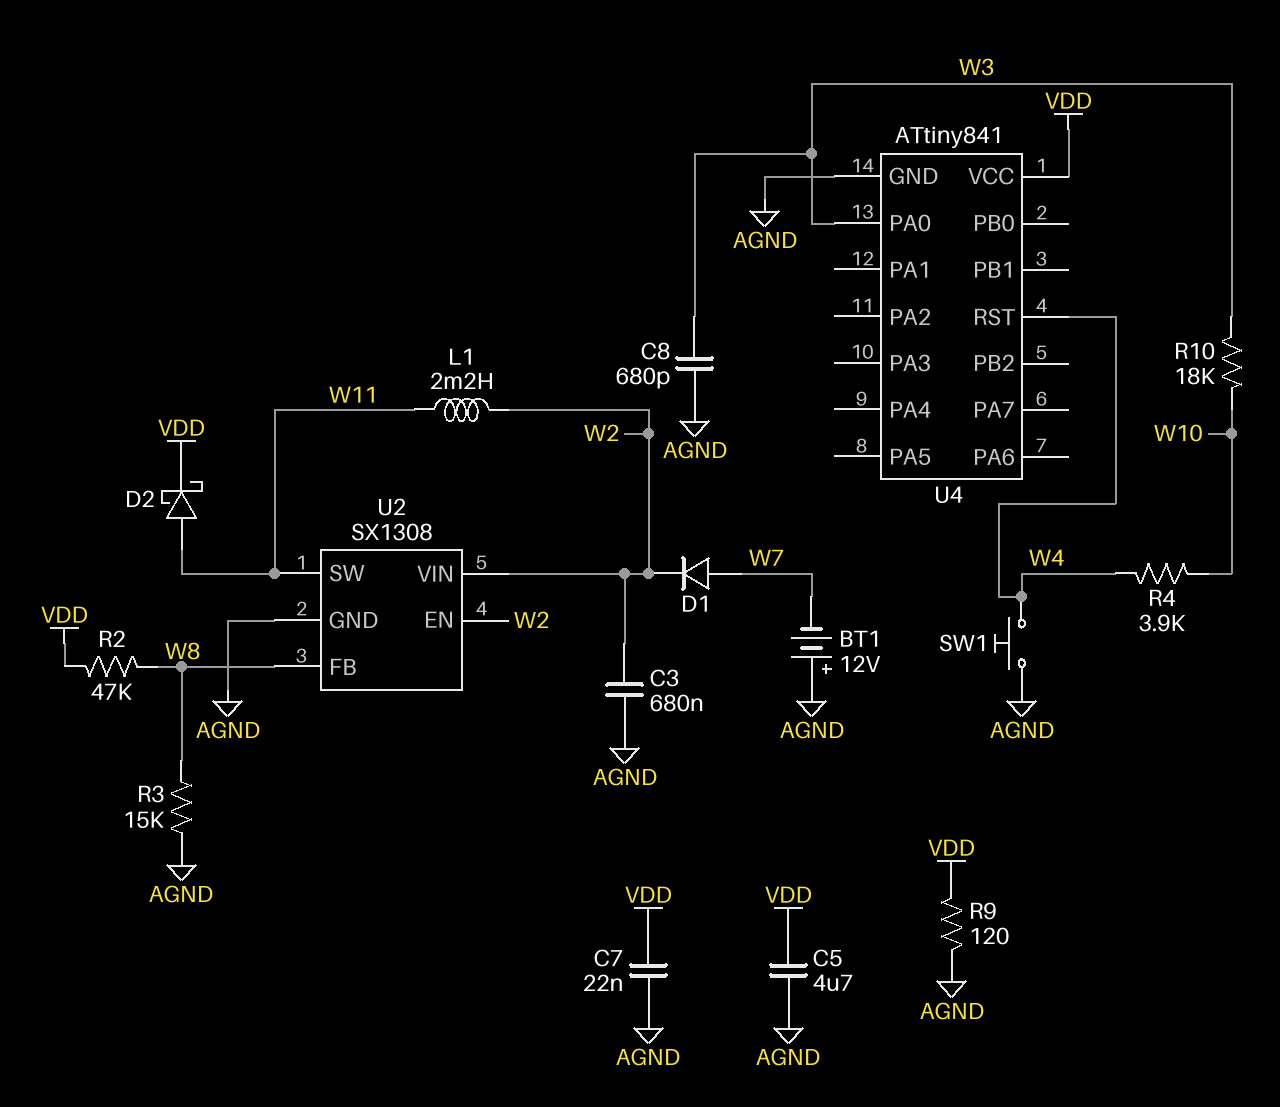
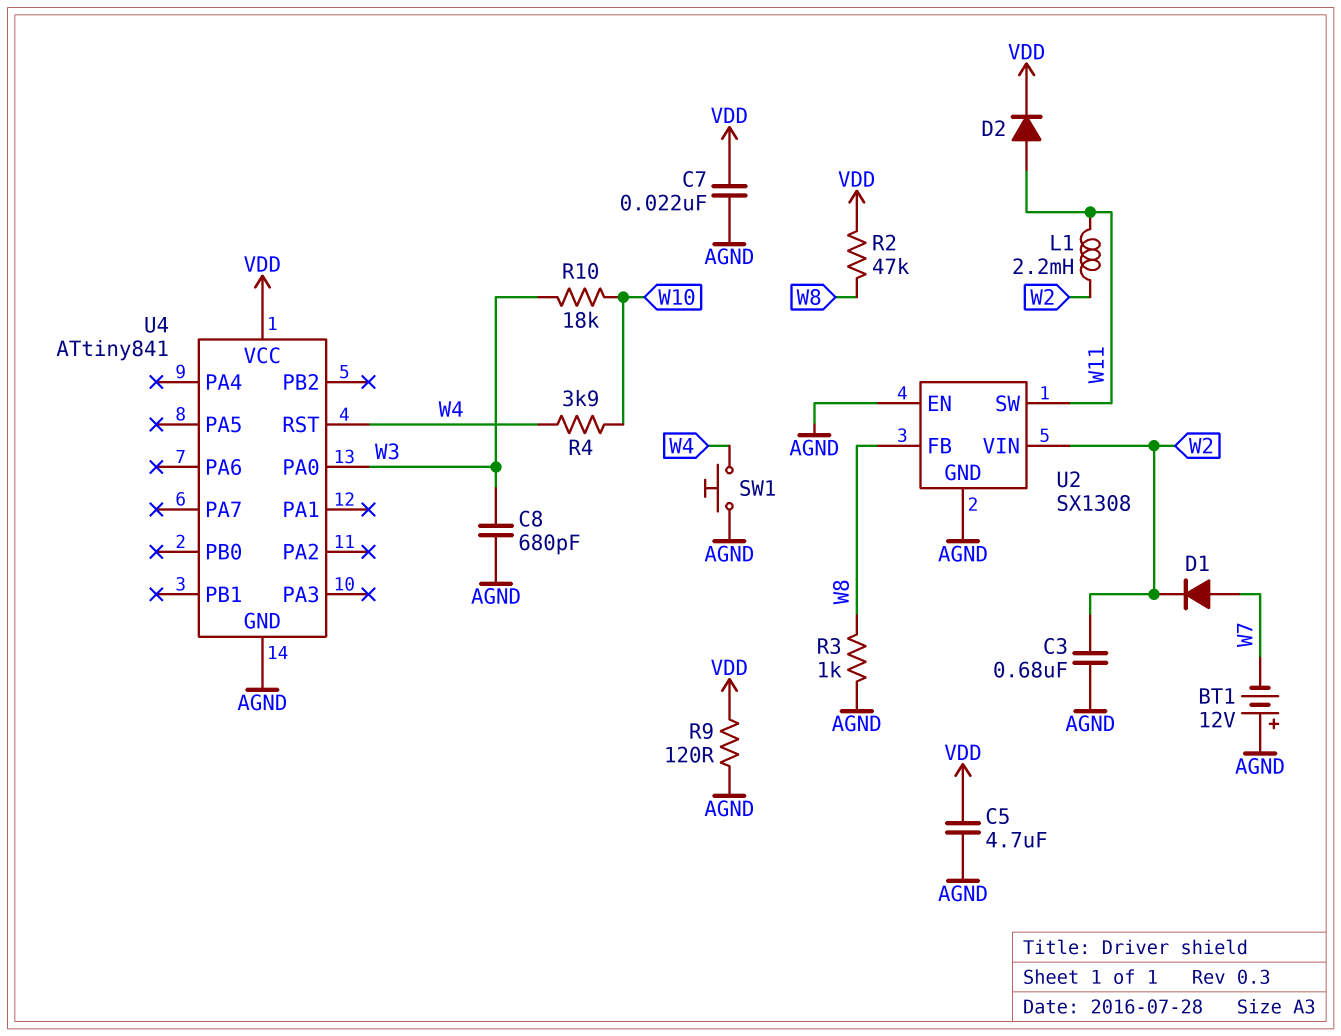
D2: schottky (A W11, K VDD) -> diode (A W11, K VDD)
R3: 15k (AGND, W8) -> 1k (AGND, W8)
U2 pin EN: W2 -> AGND

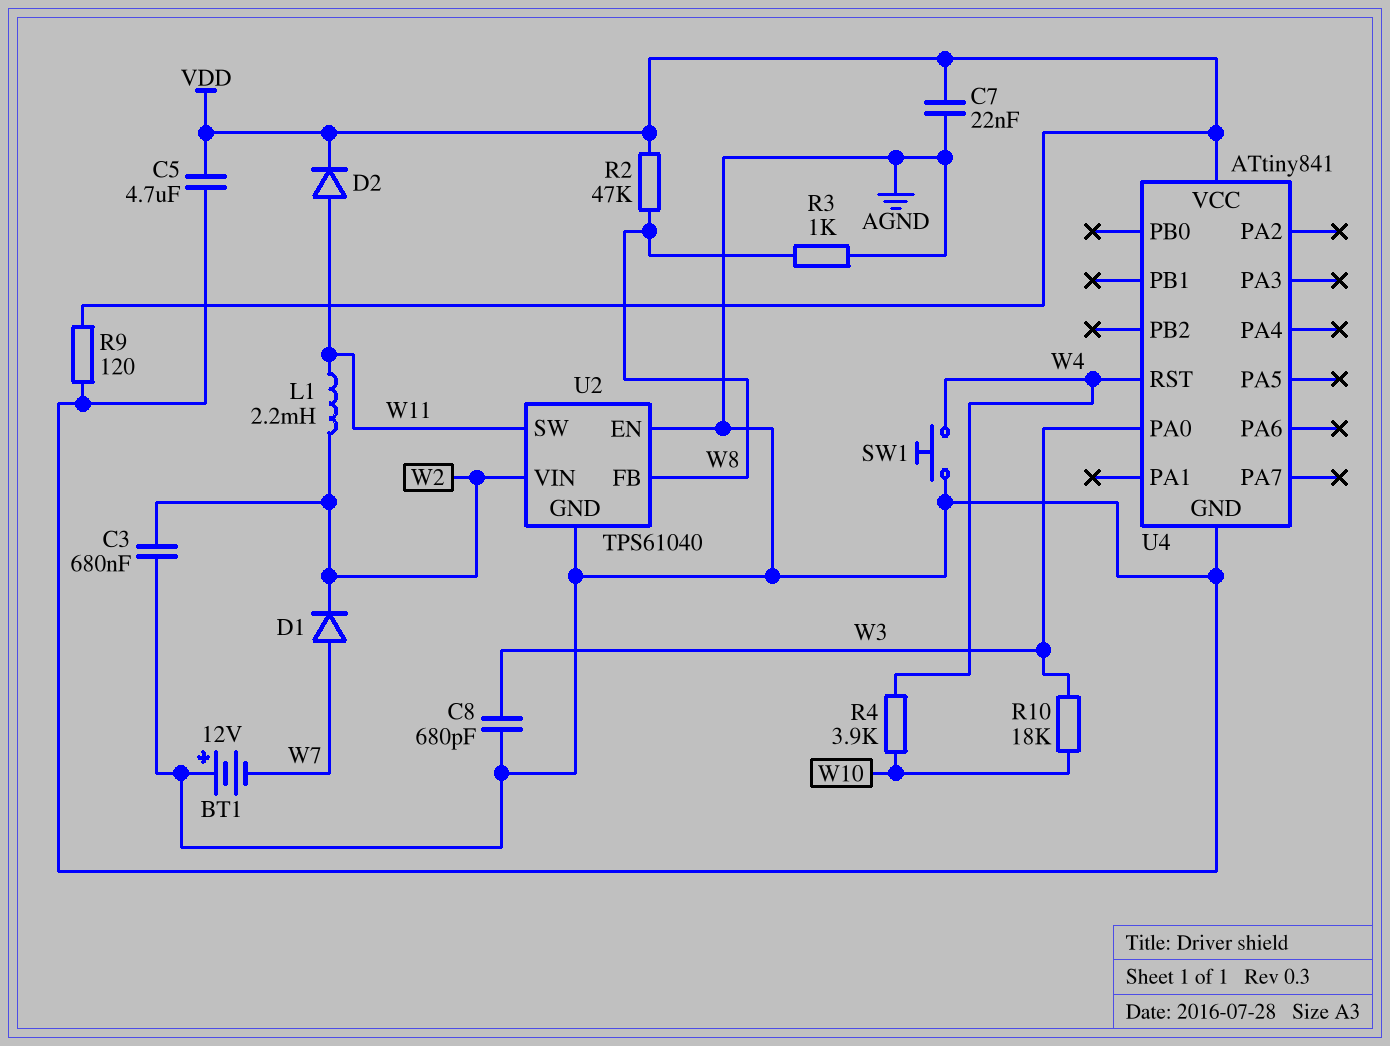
U2: SX1308 -> TPS61040

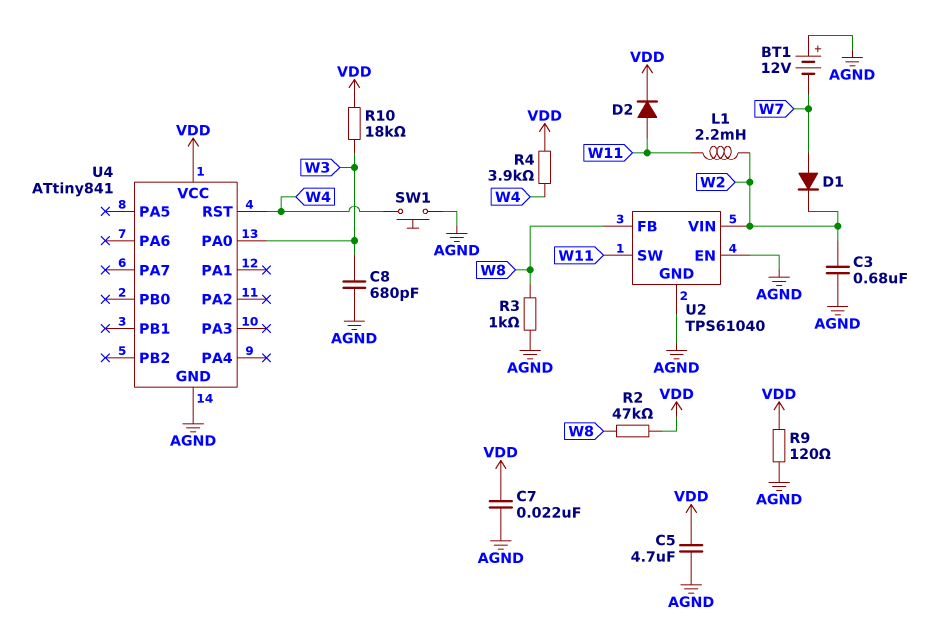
R4: 3.9k (W4, W10) -> 3.9k (VDD, W4)
R10: 18k (W3, W10) -> 18k (VDD, W3)

